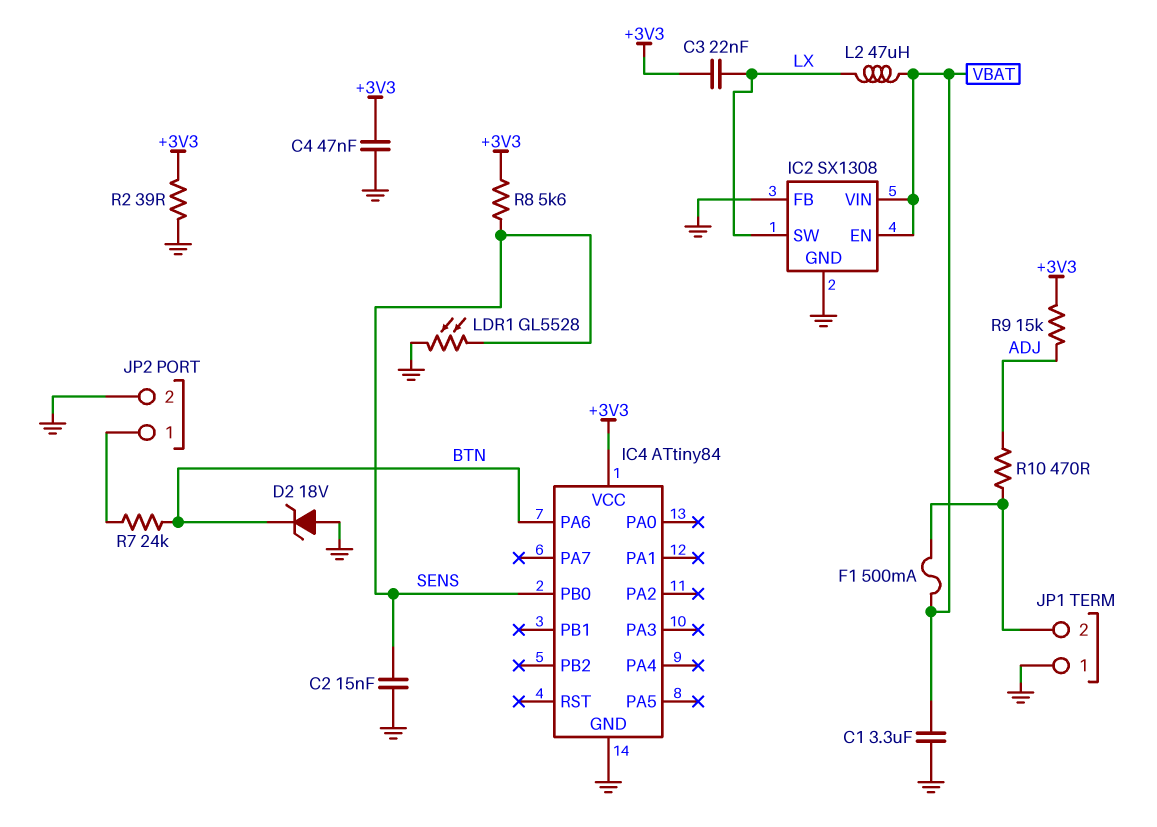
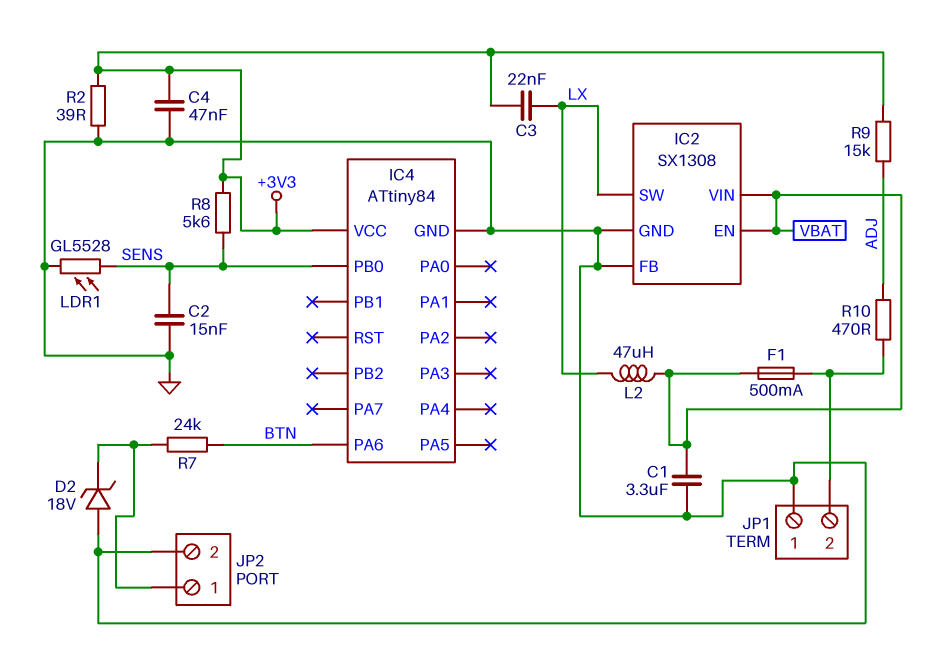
D2: zener 18V (A GND, K BTN) -> zener 18V (A GND, K JP2/1)

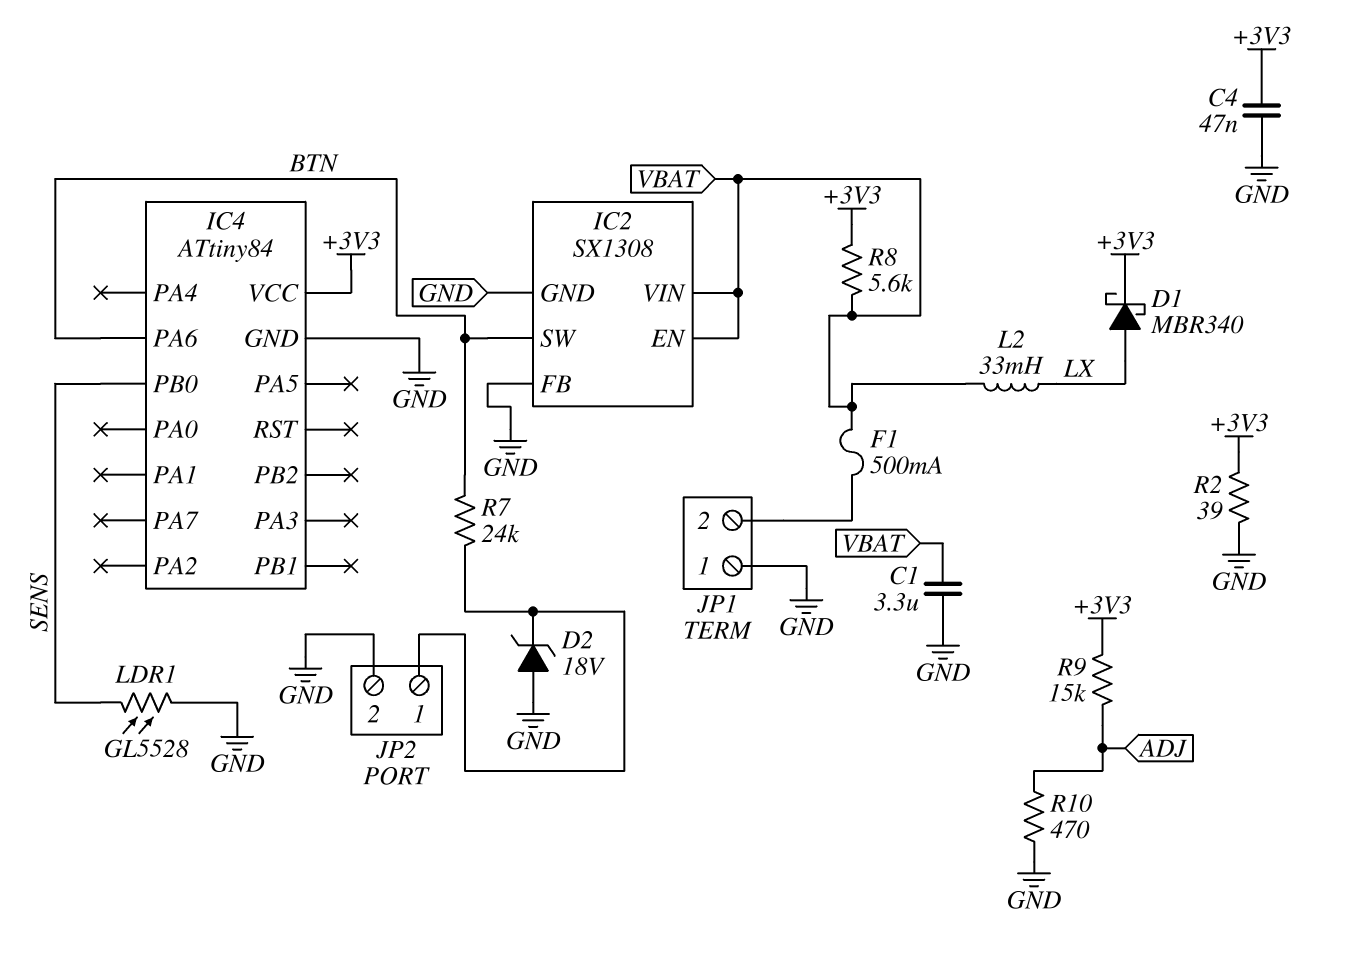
C2: 15nF (GND, SENS) -> none
C3: 22nF (+3V3, LX) -> none
D1: none -> schottky MBR340 (A LX, K +3V3)
IC2 pin SW: LX -> BTN
L2: 47uH (LX, VBAT) -> 33mH (LX, VBAT)
R8: 5.6k (+3V3, SENS) -> 5.6k (+3V3, VBAT)
R10: 470 (ADJ, JP1/2) -> 470 (ADJ, GND)

